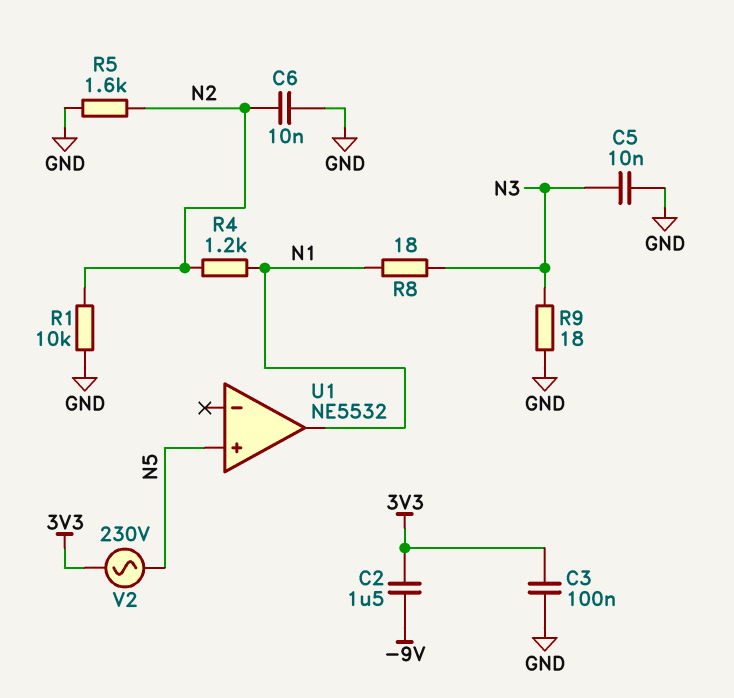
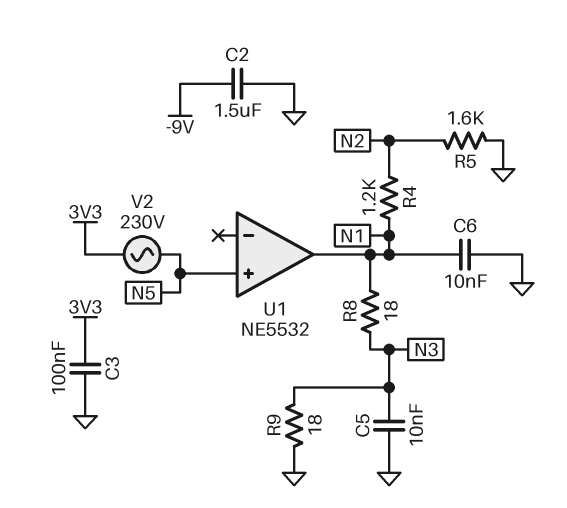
C2: 1.5uF (-9V, 3V3) -> 1.5uF (-9V, GND)
C6: 10nF (GND, N2) -> 10nF (GND, N1)
R1: 10k (GND, N2) -> none

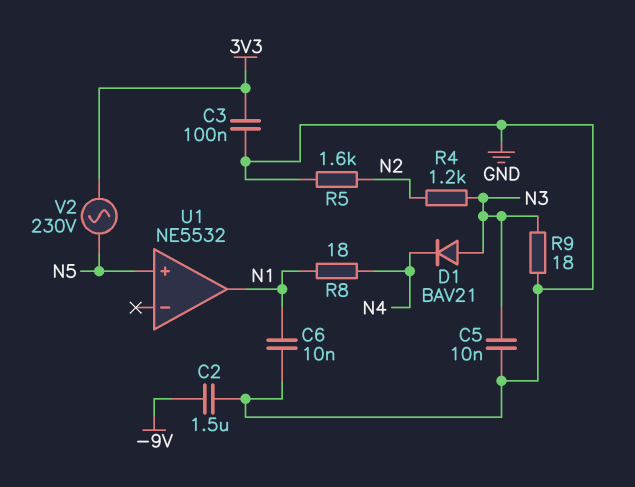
D1: none -> diode BAV21 (A N3, K N4)
R4: 1.2k (N1, N2) -> 1.2k (N2, N3)
R8: 18 (N1, N3) -> 18 (N1, N4)

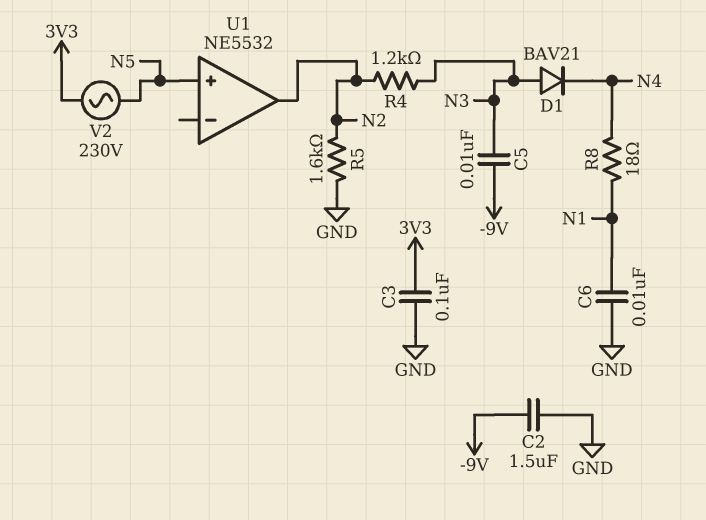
C5: 10nF (GND, N3) -> 10nF (-9V, N3)
R9: 18 (GND, N3) -> none
U1 pin out: N1 -> N2

